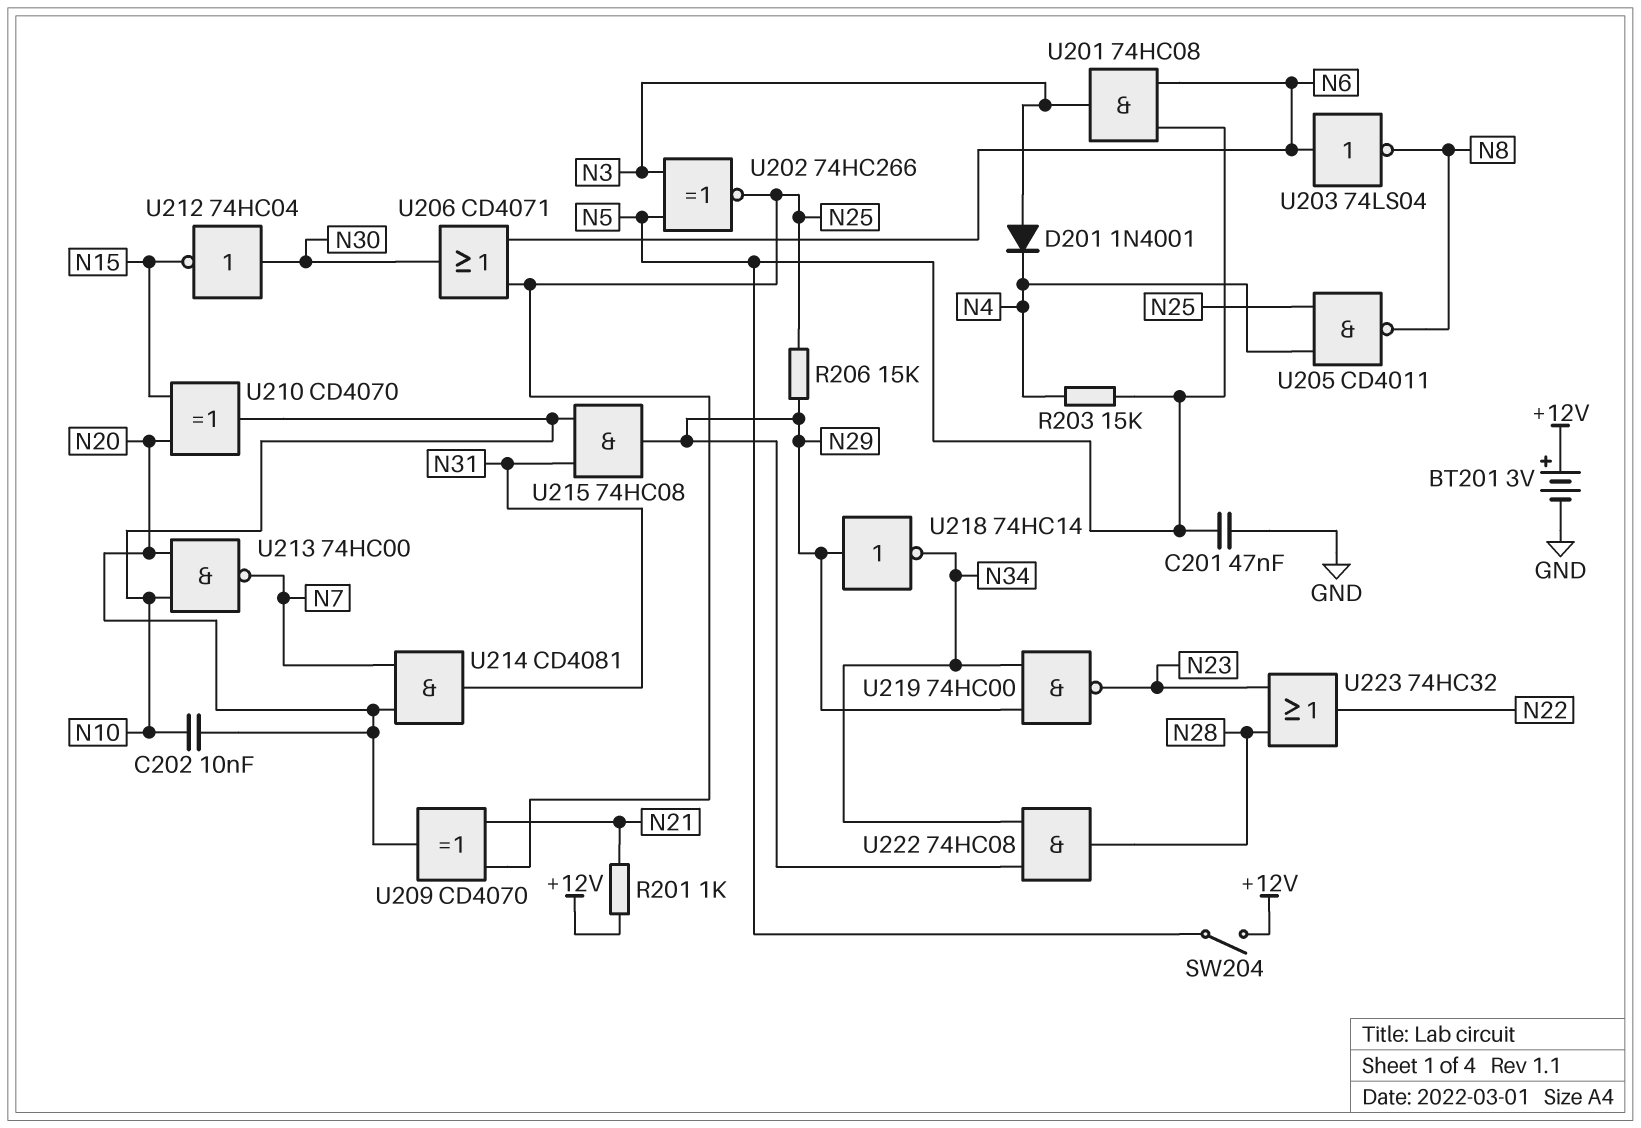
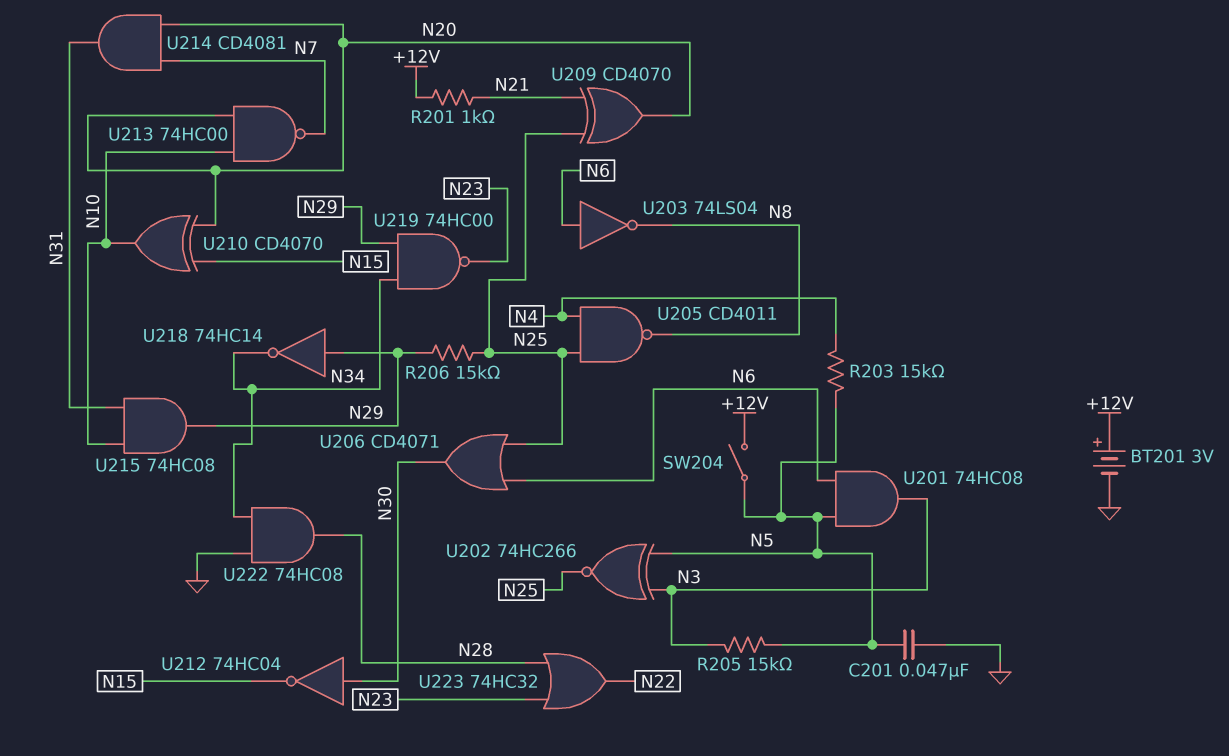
C202: 10nF (N10, N20) -> none
D201: diode 1N4001 (A N3, K N4) -> none
R205: none -> 15k (N3, N5)
U222: AND 74HC08 (in N29, in N34, out N28) -> AND 74HC08 (in GND, in N34, out N28)

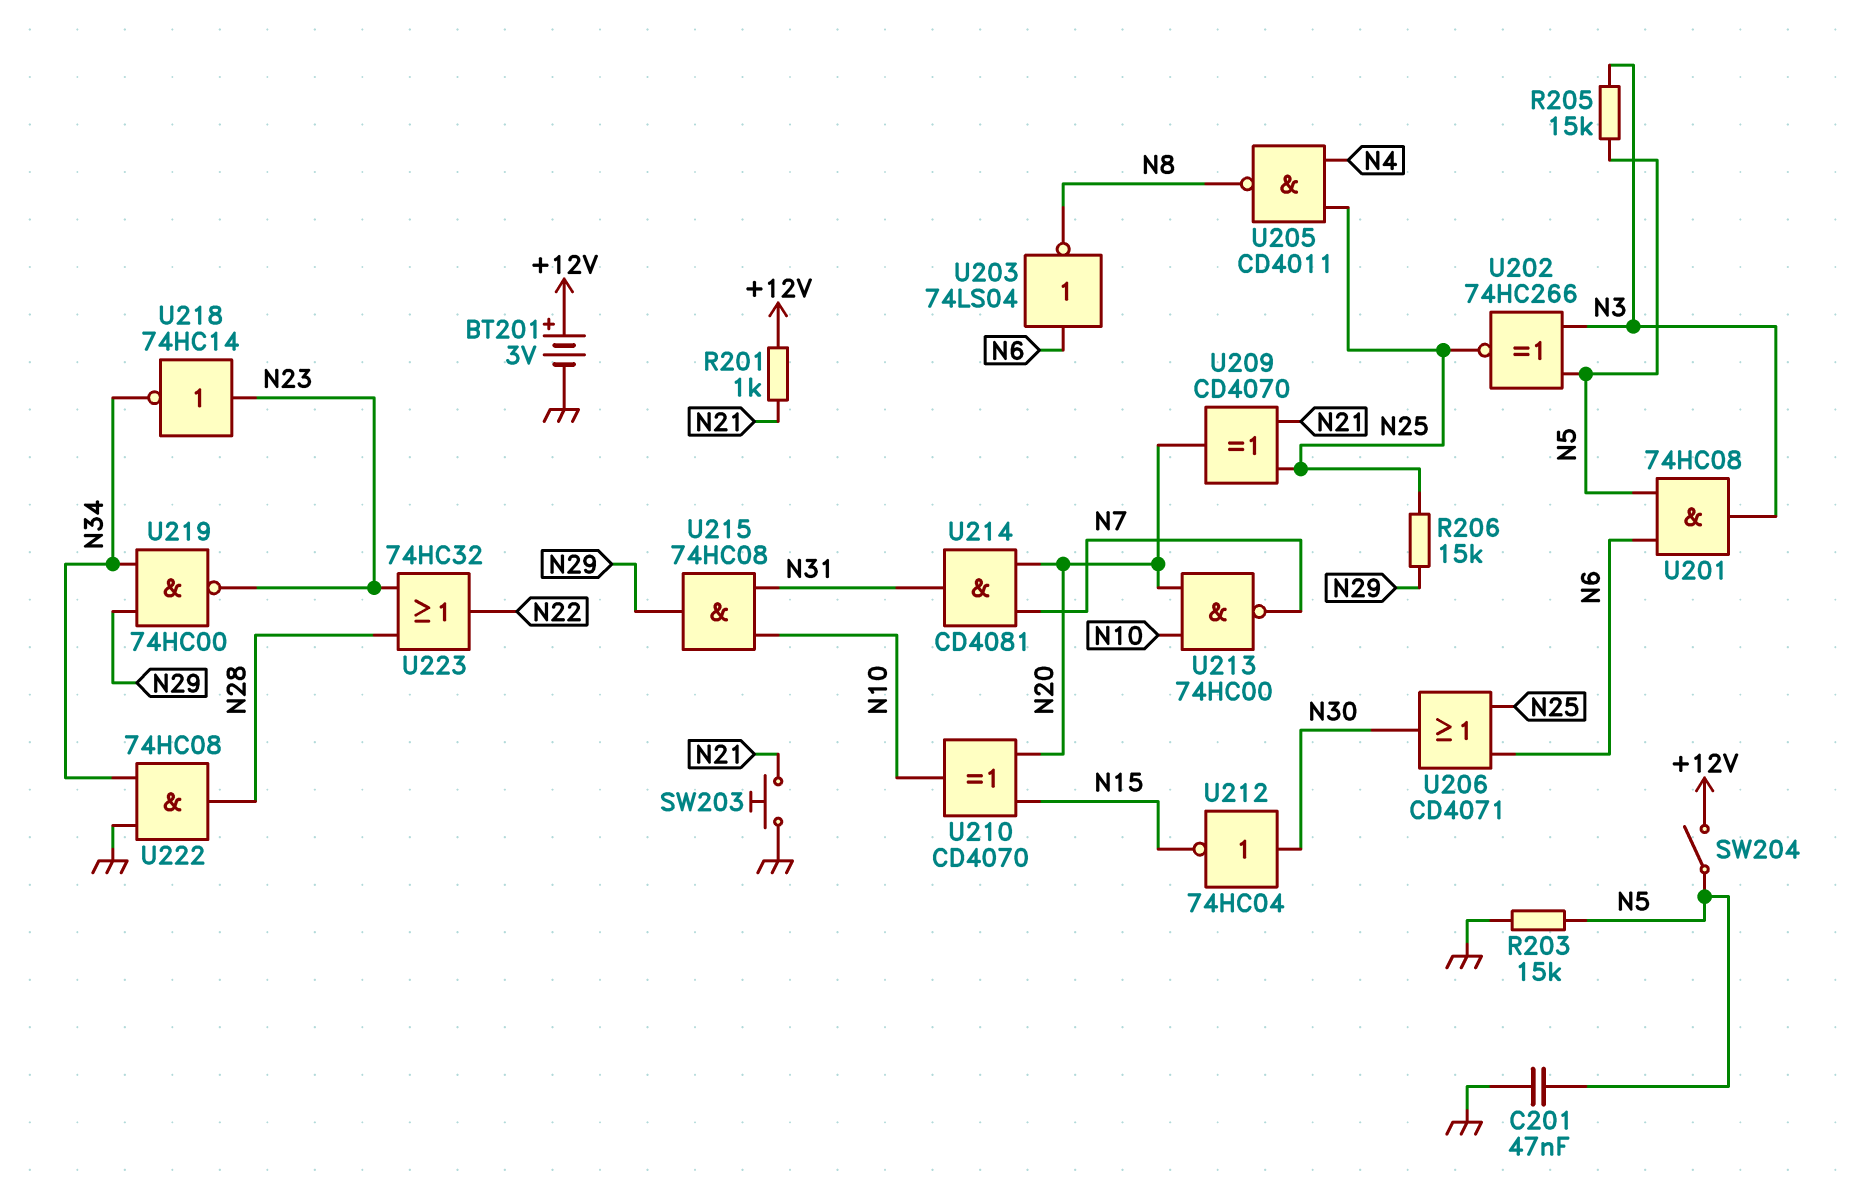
R203: 15k (N4, N5) -> 15k (GND, N5)
SW203: none -> button (GND, N21)
U218: NOT 74HC14 (in N29, out N34) -> NOT 74HC14 (in N23, out N34)

